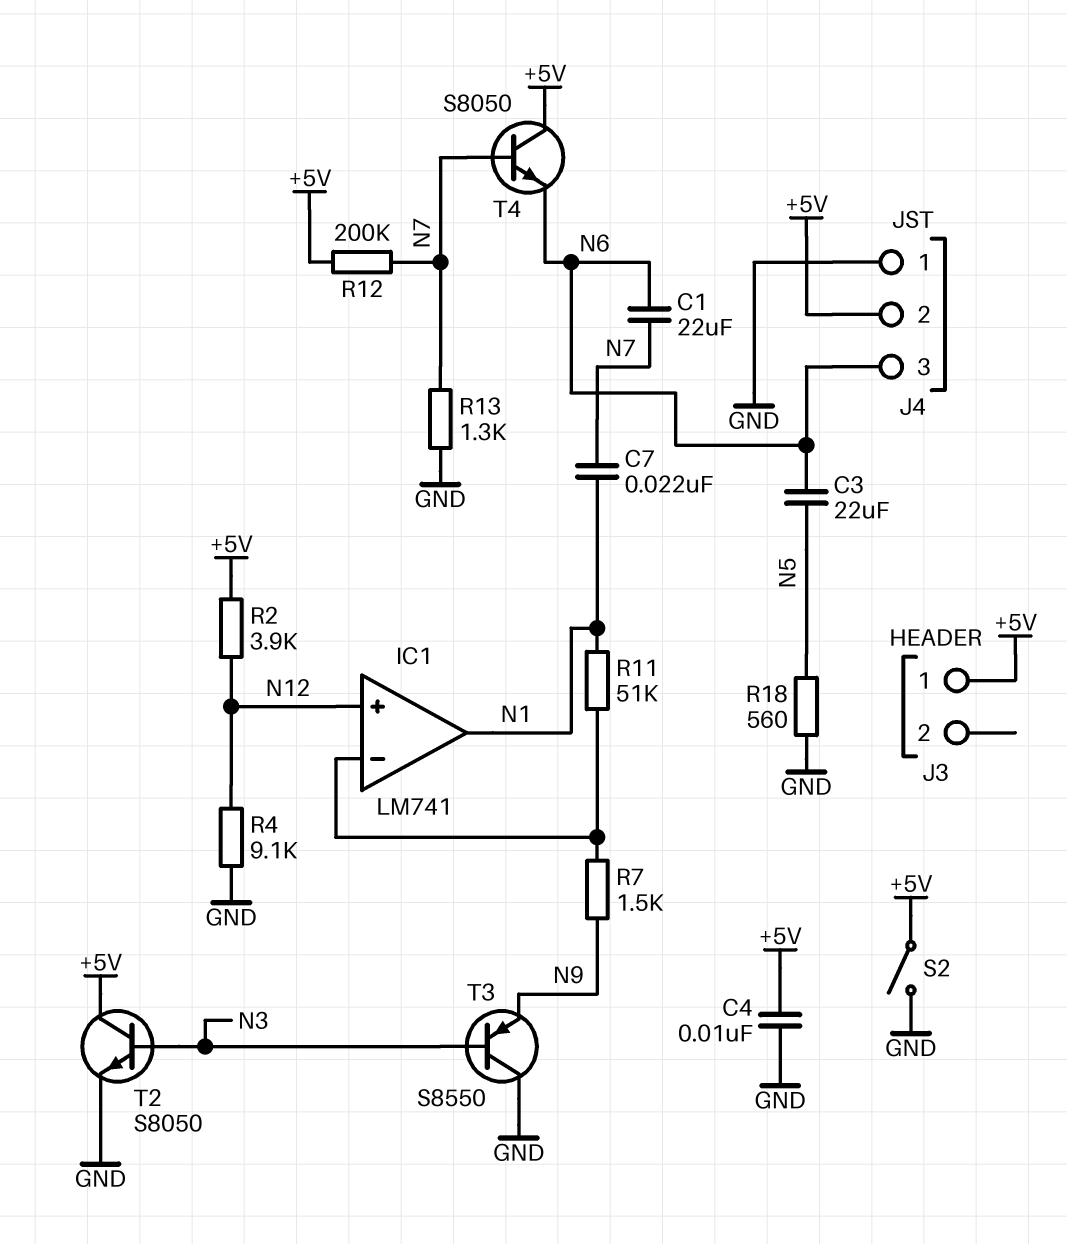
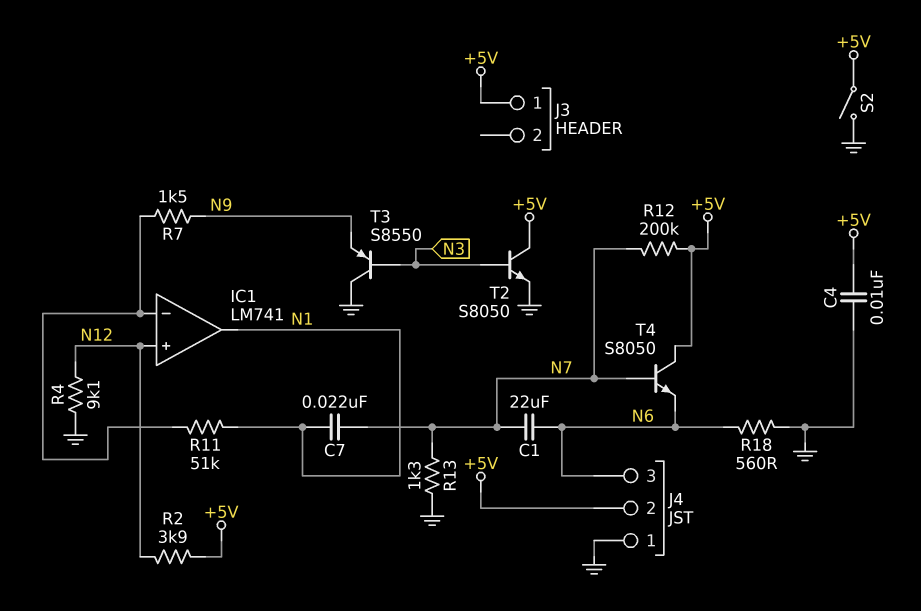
C3: 22uF (N5, N6) -> none
R18: 560 (GND, N5) -> 560 (GND, N6)

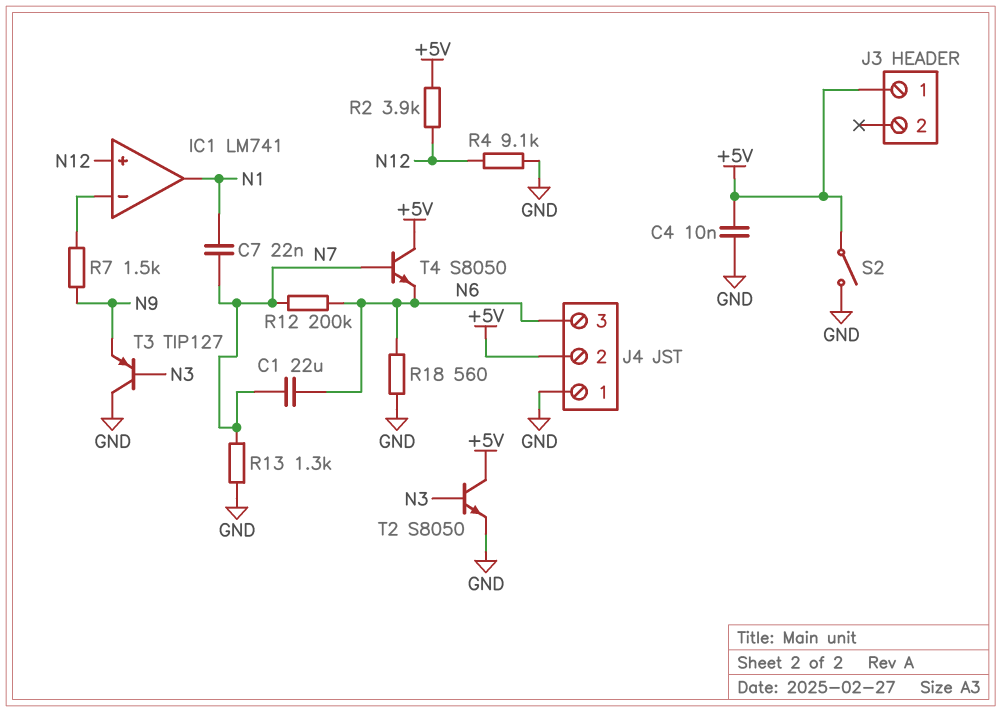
R11: 51k (IC1/in-, N1) -> none
R12: 200k (+5V, N7) -> 200k (N6, N7)
T3: PNP S8550 (B N3, C GND, E N9) -> PNP TIP127 (B N3, C GND, E N9)

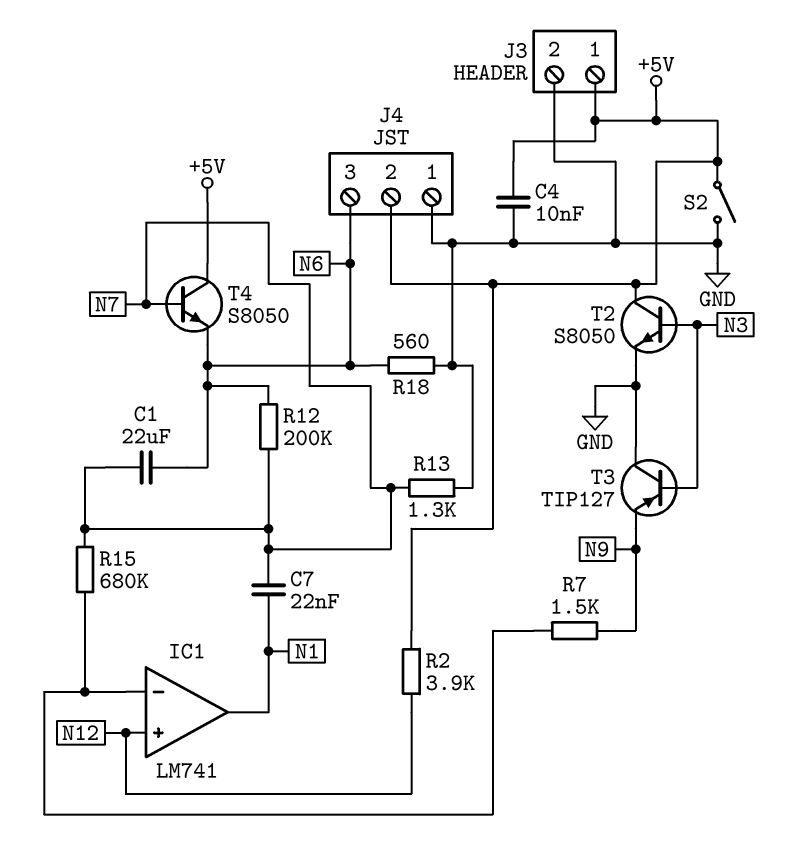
J3 pin 2: none -> GND
R4: 9.1k (GND, N12) -> none
R15: none -> 680k (IC1/in-, N7)

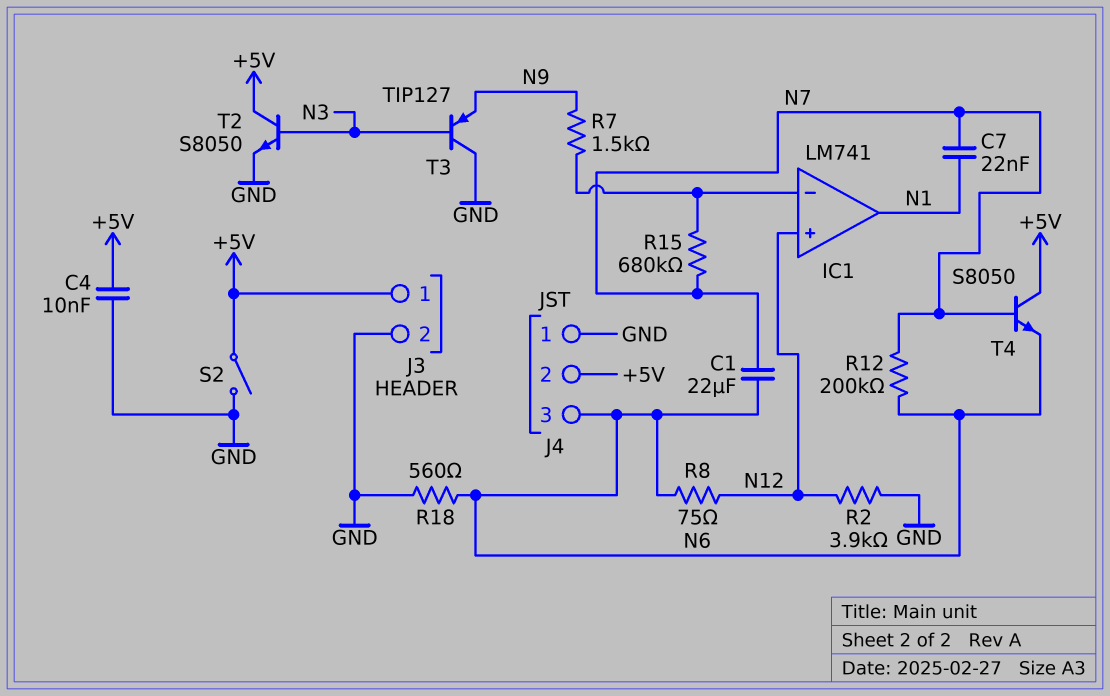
R2: 3.9k (+5V, N12) -> 3.9k (GND, N12)
R8: none -> 75 (N6, N12)
R13: 1.3k (GND, N7) -> none

